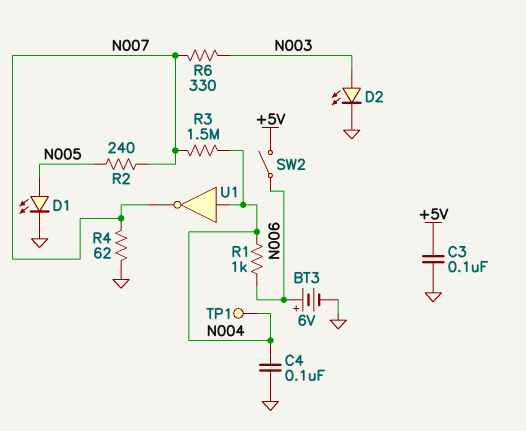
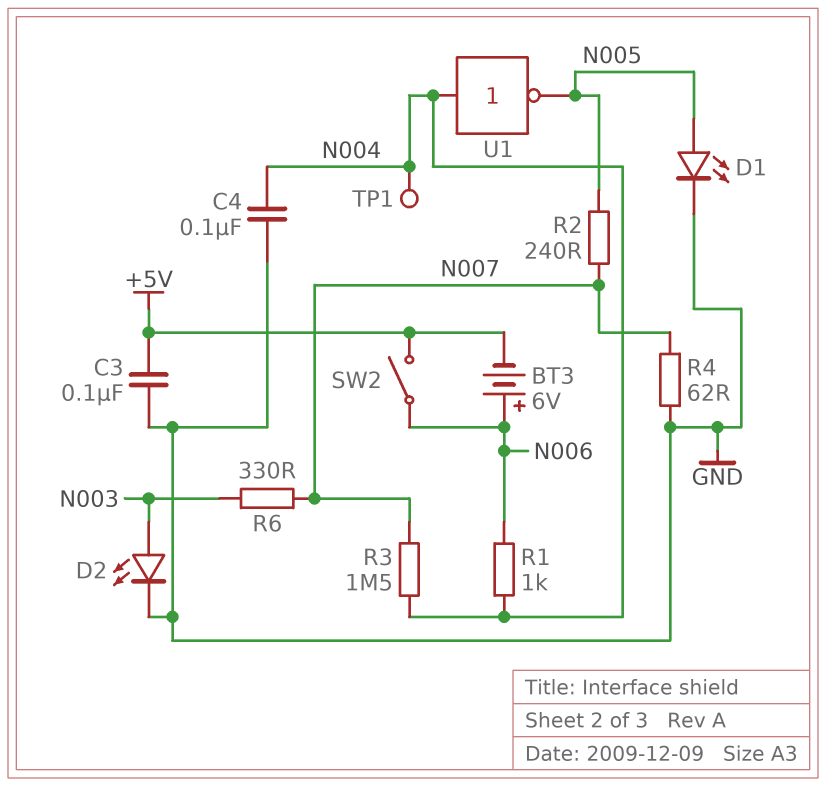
BT3: 6V (plus N006, minus GND) -> 6V (plus N006, minus +5V)
U1: NOT (in N004, out N007) -> NOT (in N004, out N005)

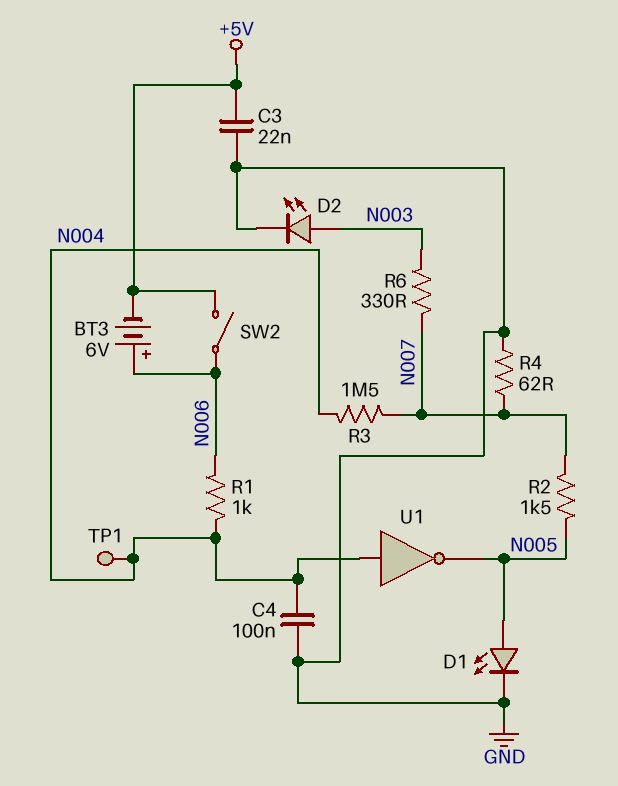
C3: 100nF (+5V, GND) -> 22nF (+5V, GND)
R2: 240 (N005, N007) -> 1.5k (N005, N007)

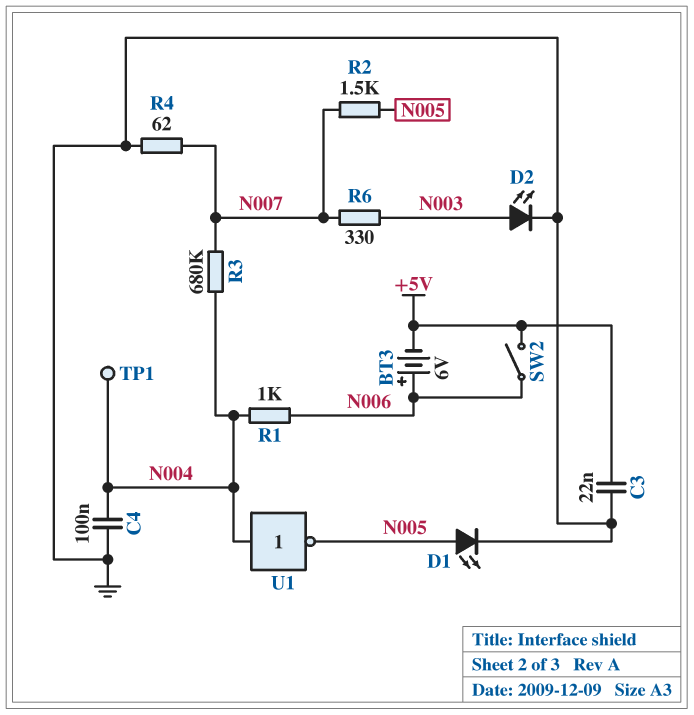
R3: 1.5M (N004, N007) -> 680k (N004, N007)

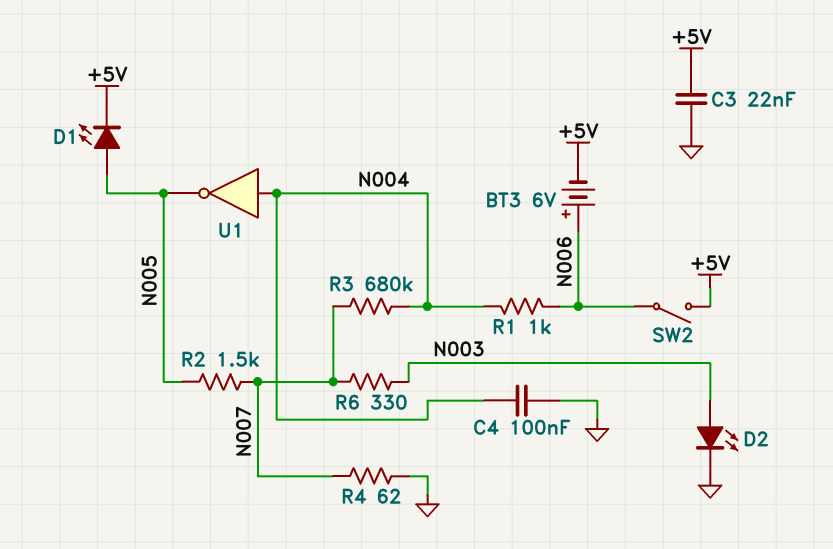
D1: LED (A N005, K GND) -> LED (A N005, K +5V)
TP1: test point (N004) -> none

